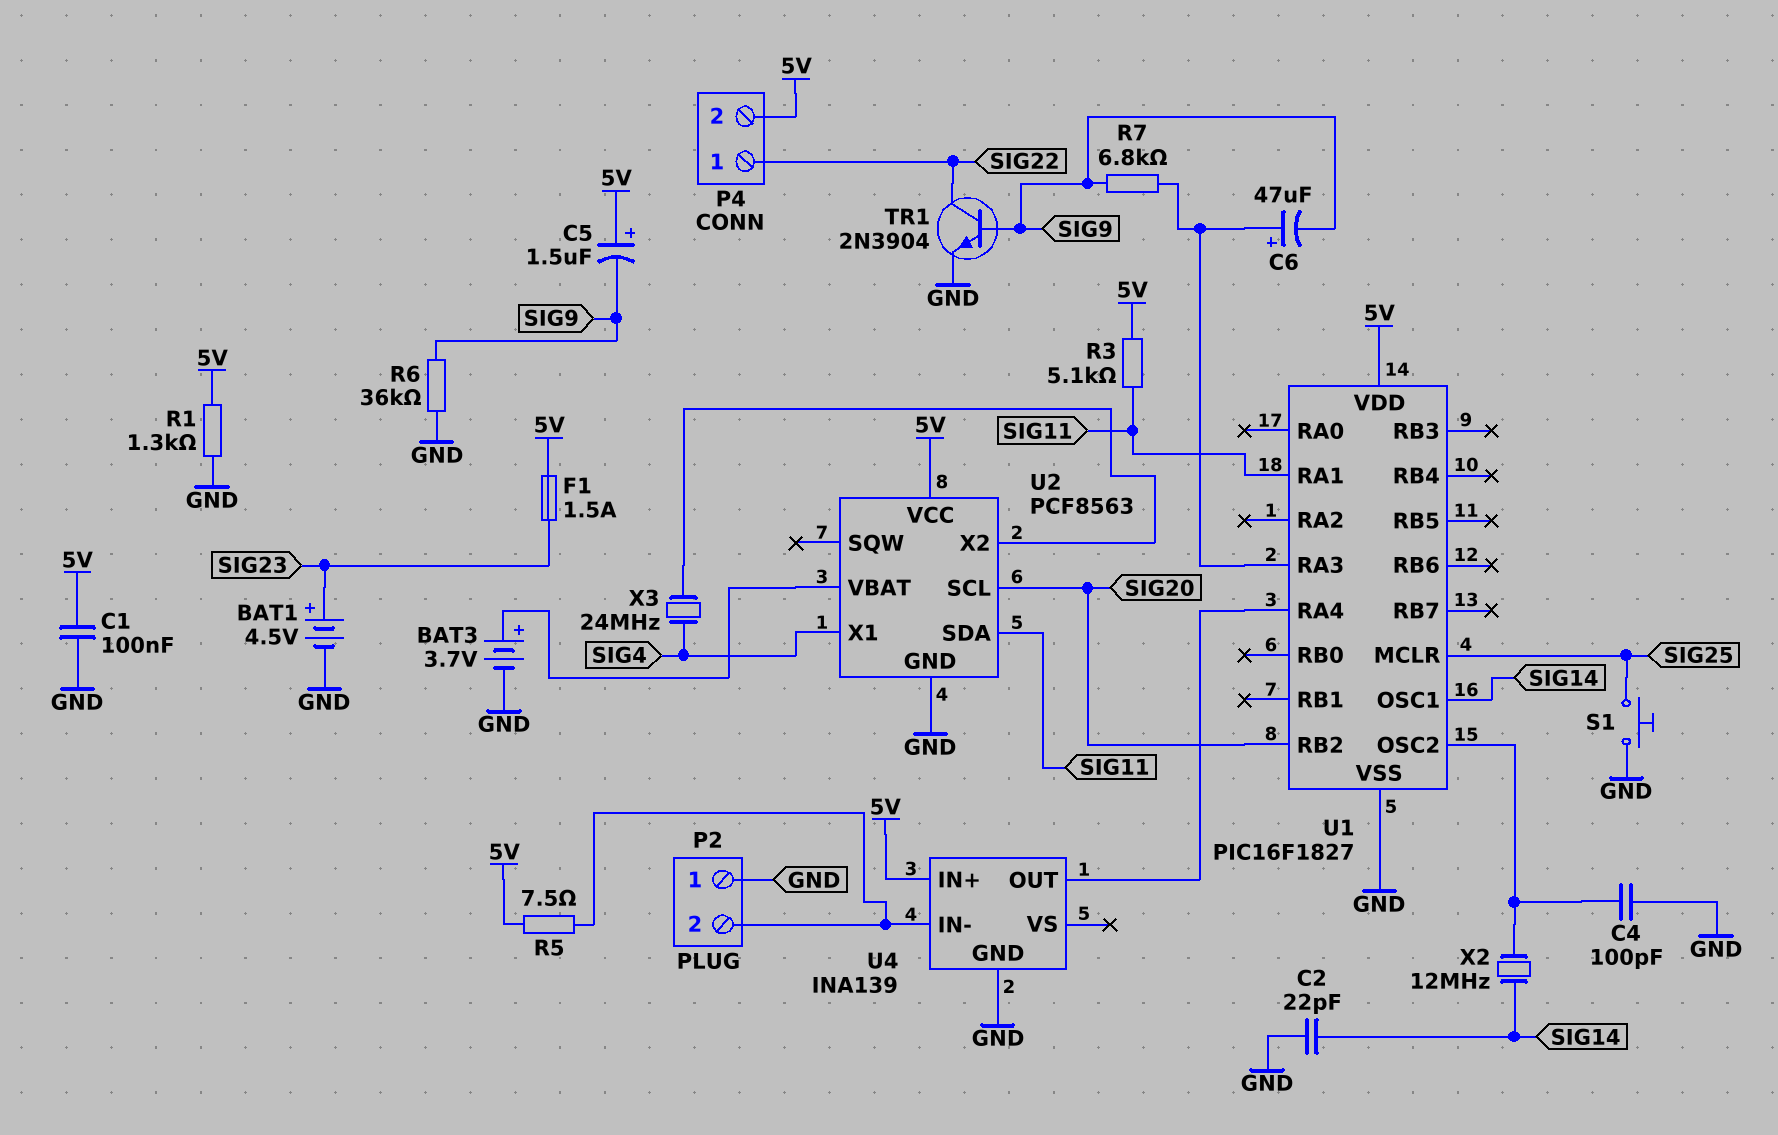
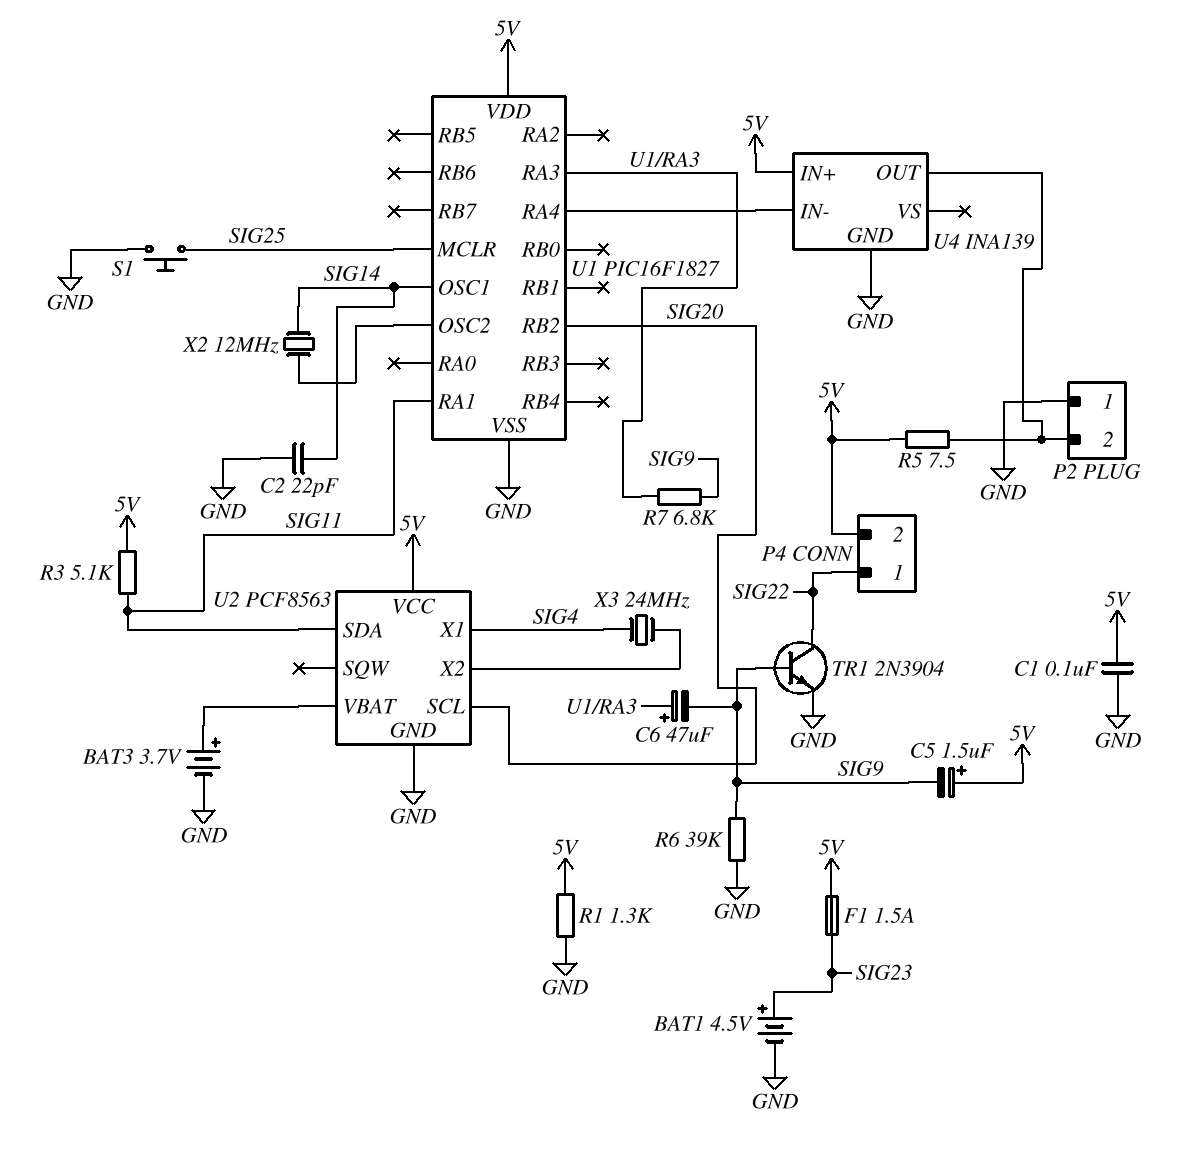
C4: 100pF (GND, U1/OSC2) -> none
R6: 36k (GND, SIG9) -> 39k (GND, SIG9)
U4 pin IN-: P2/2 -> U1/RA4
U4 pin OUT: U1/RA4 -> P2/2

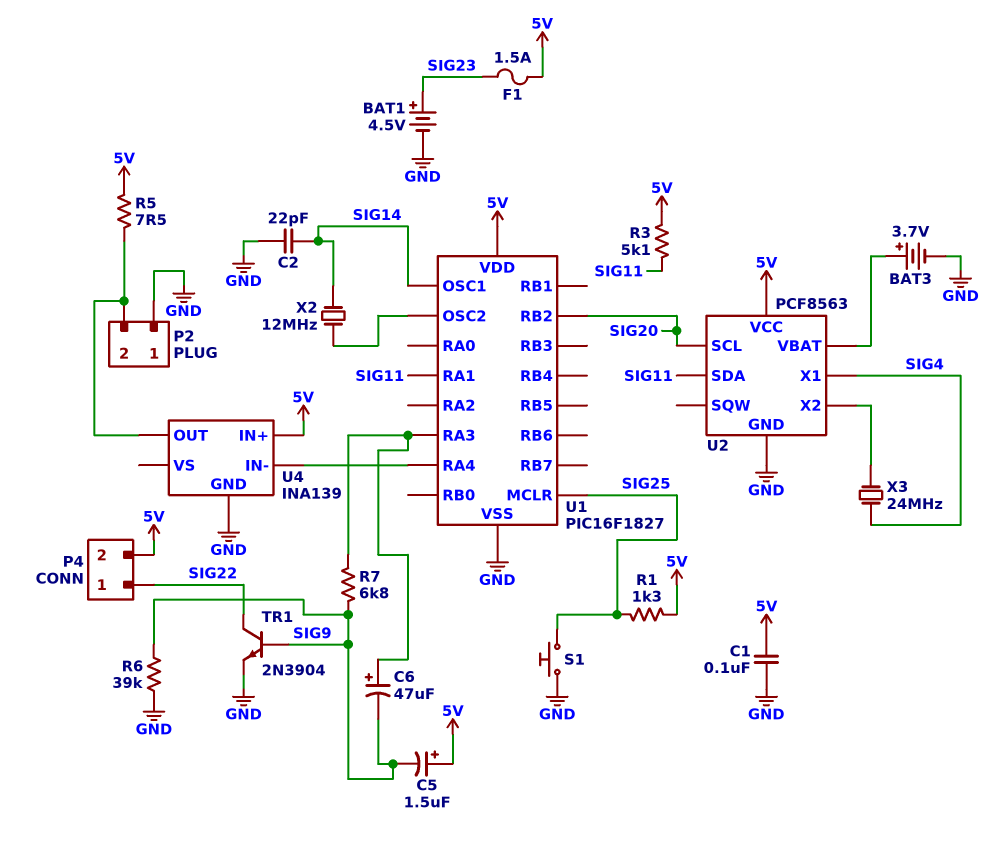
R1: 1.3k (5V, GND) -> 1.3k (5V, SIG25)

